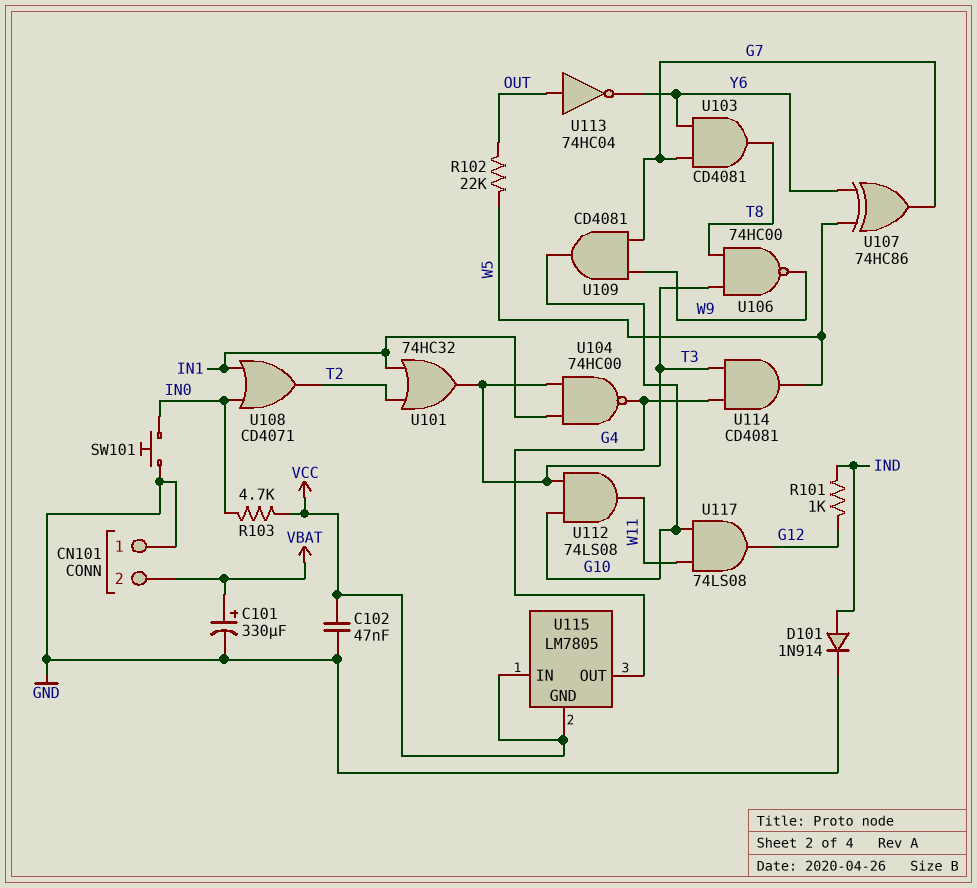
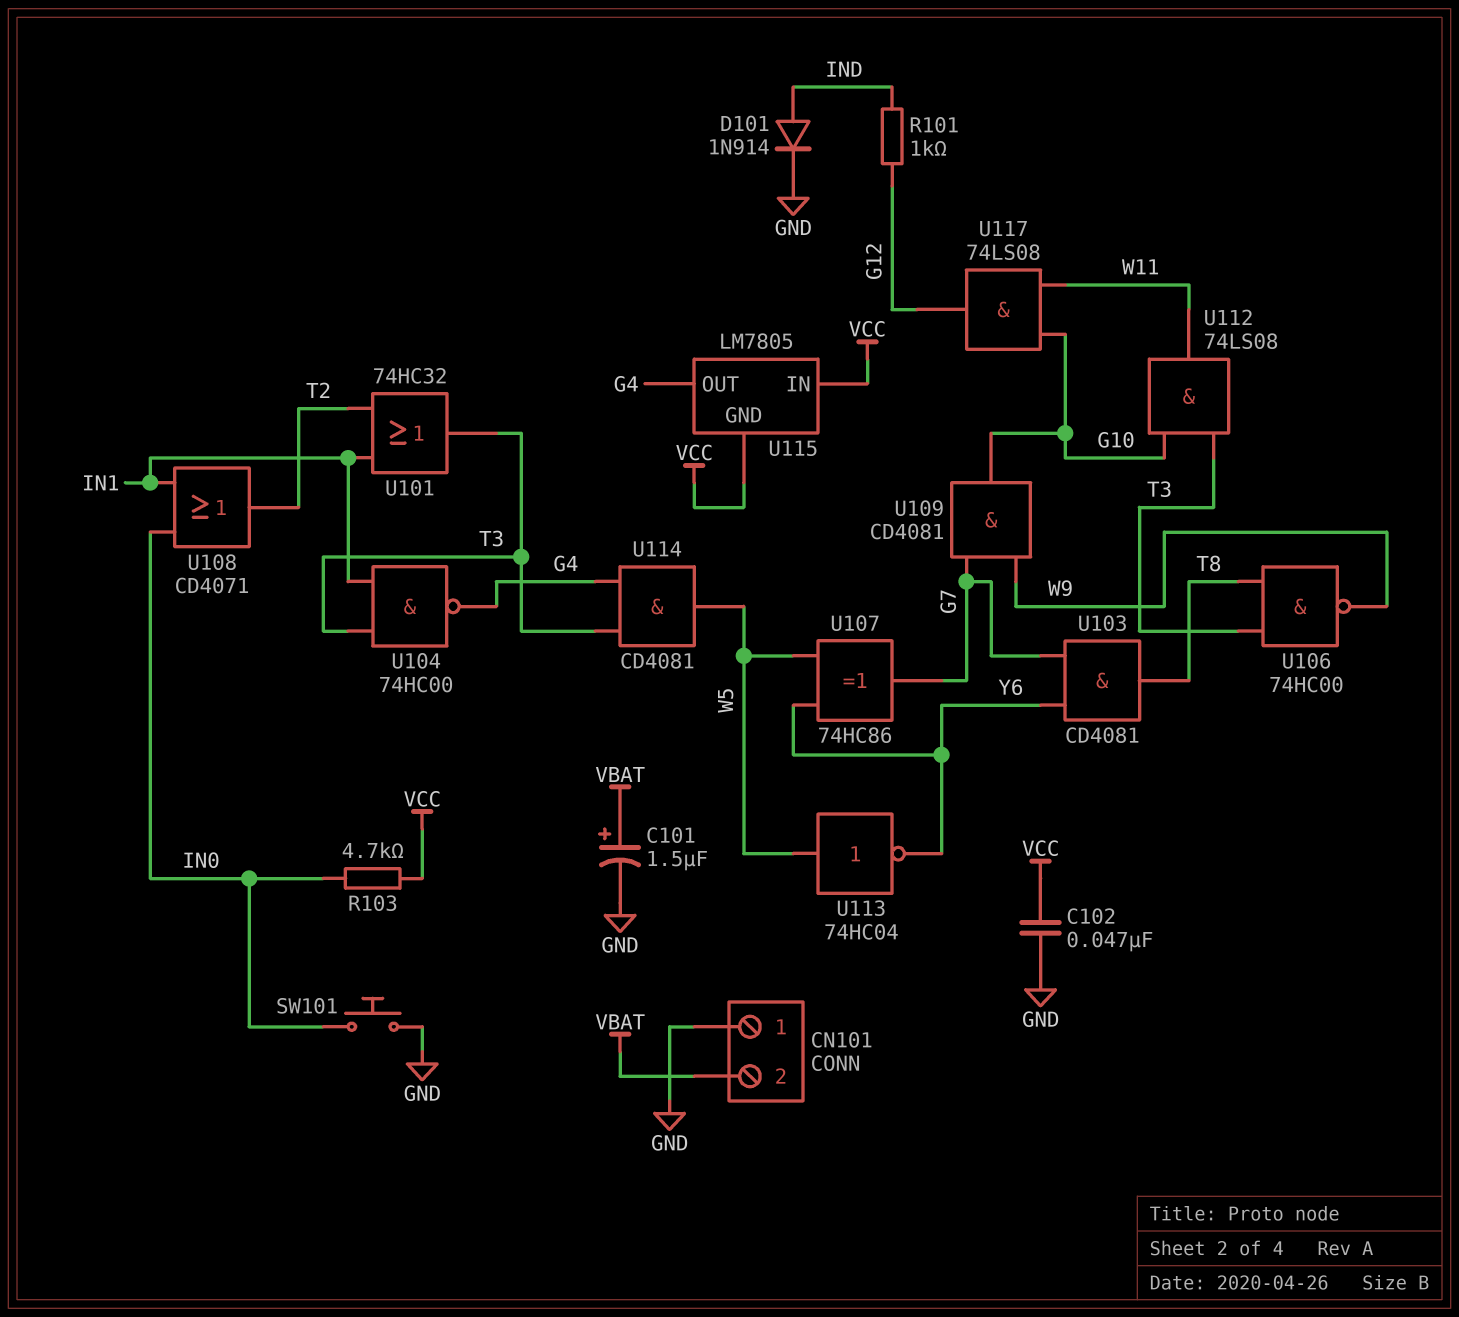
C101: 330uF (plus VBAT, minus GND) -> 1.5uF (plus VBAT, minus GND)
R102: 22k (OUT, W5) -> none
U113: NOT 74HC04 (in OUT, out Y6) -> NOT 74HC04 (in W5, out Y6)

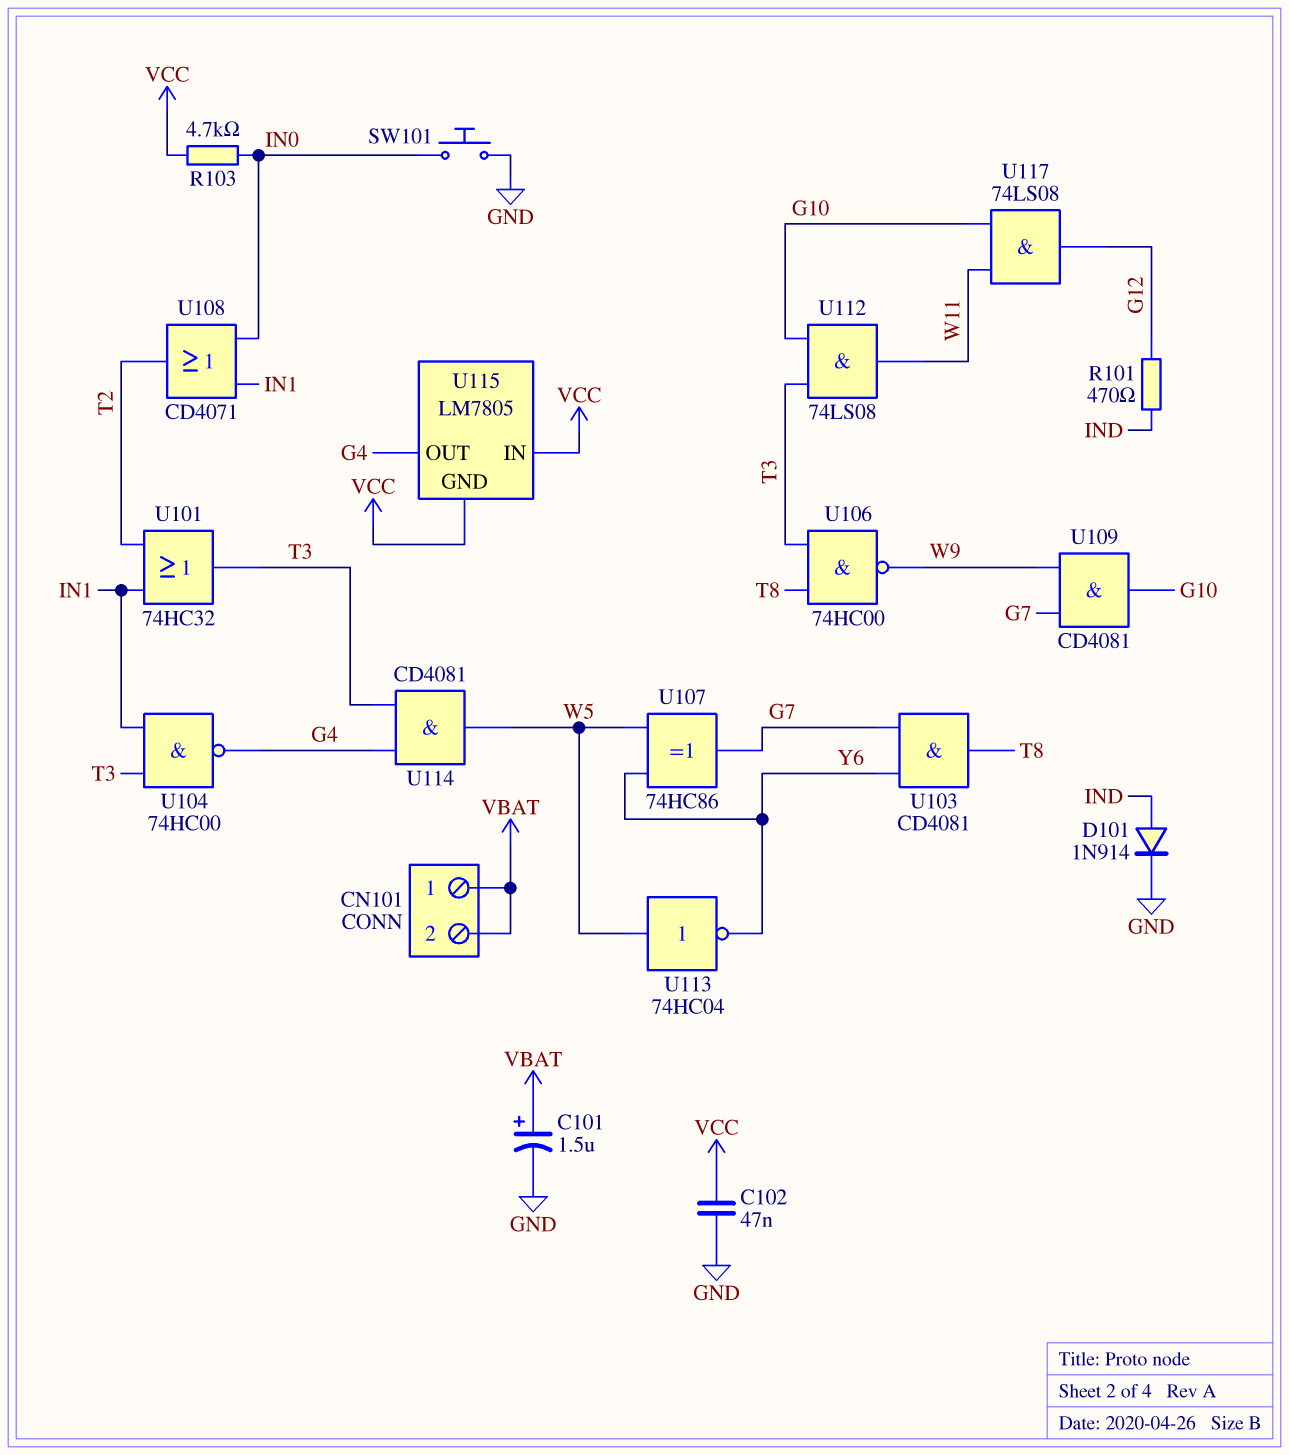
CN101 pin 1: GND -> VBAT
R101: 1k (G12, IND) -> 470 (G12, IND)

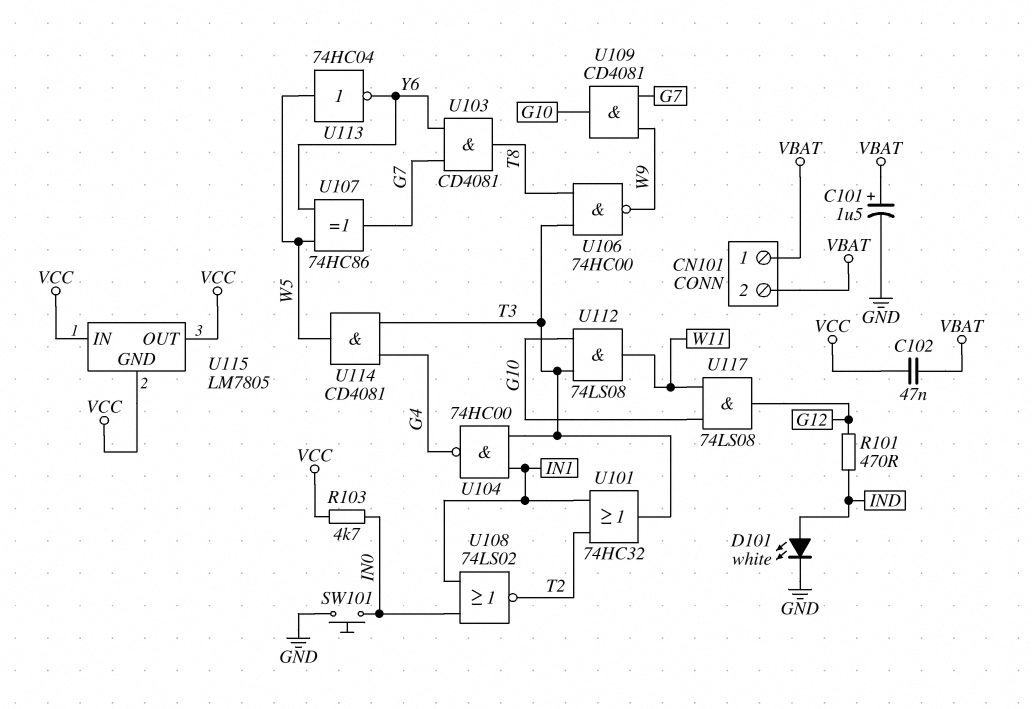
C102: 47nF (GND, VCC) -> 47nF (VBAT, VCC)
D101: diode 1N914 (A IND, K GND) -> LED white (A IND, K GND)
U108: OR CD4071 (in IN0, in IN1, out T2) -> NOR 74LS02 (in IN0, in IN1, out T2)
U115 pin OUT: G4 -> VCC

